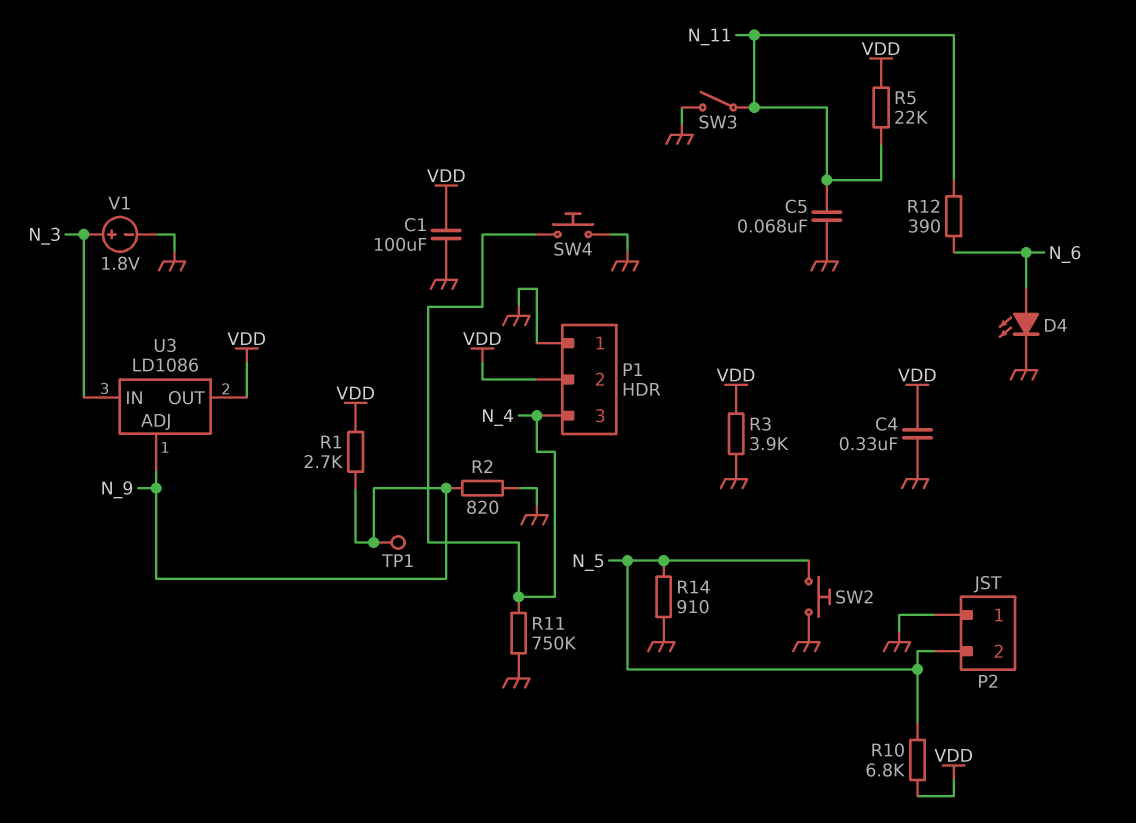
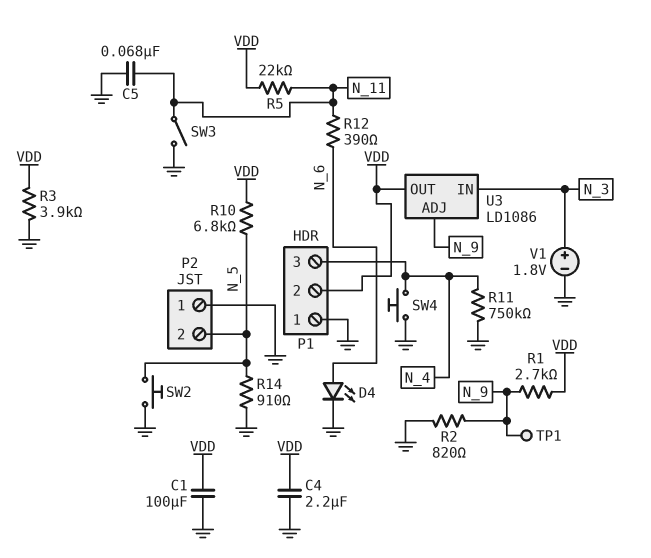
C4: 330nF (GND, VDD) -> 2.2uF (GND, VDD)

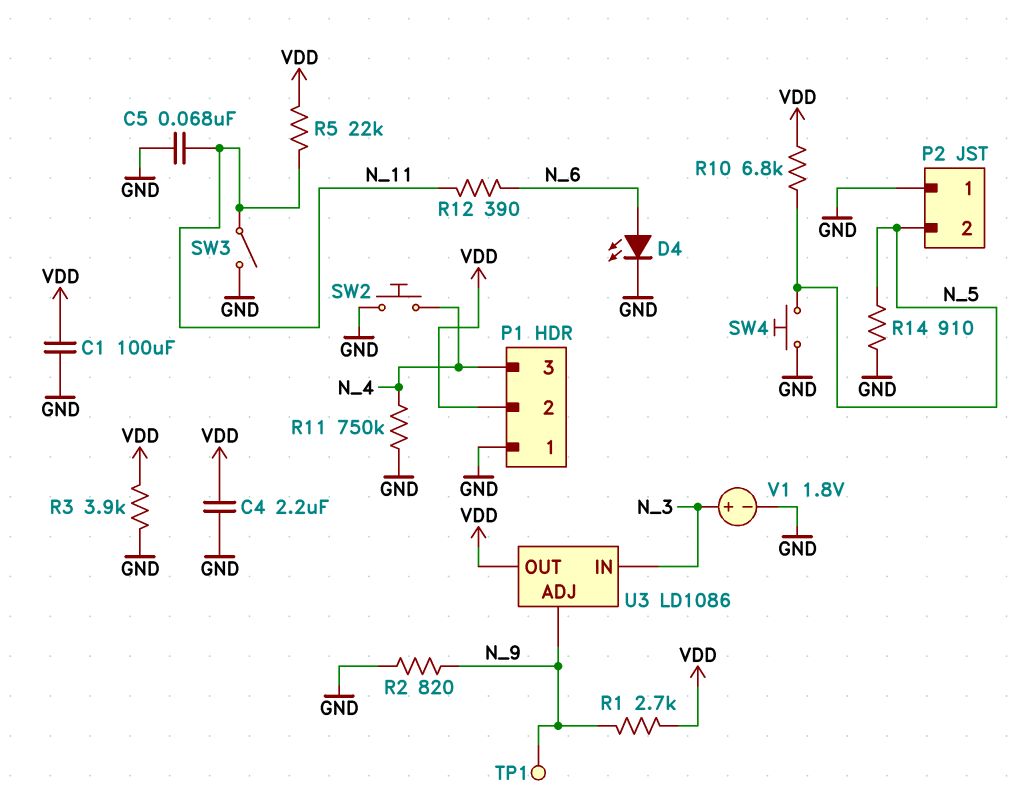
SW2: button (GND, N_5) -> button (GND, N_4)
SW4: button (GND, N_4) -> button (GND, N_5)

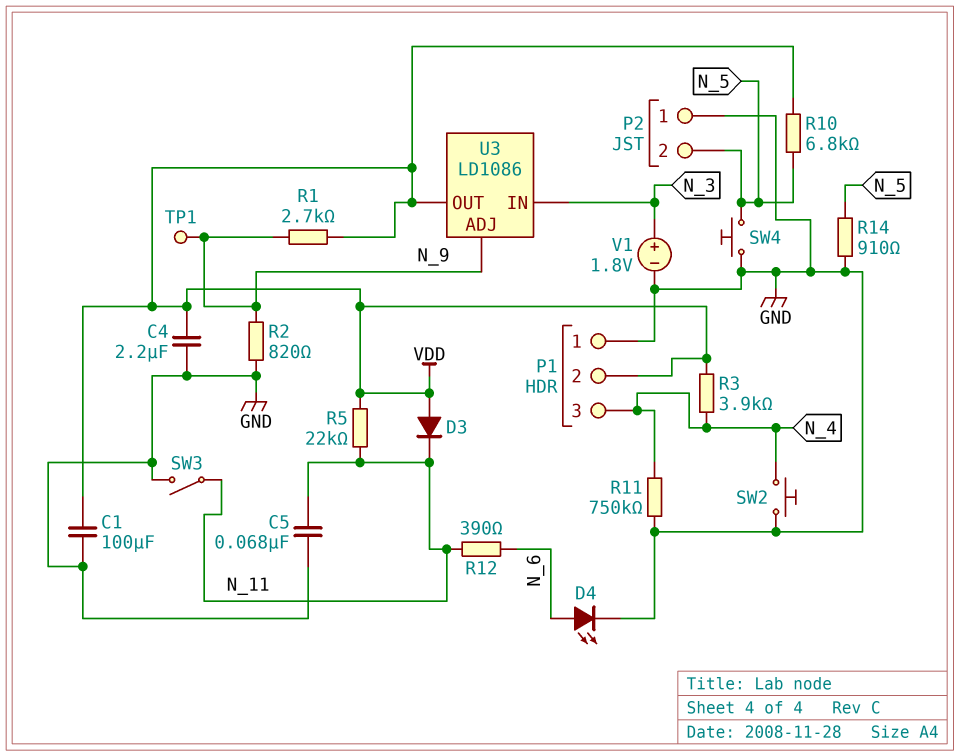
D3: none -> diode (A VDD, K N_11)
R3: 3.9k (GND, VDD) -> 3.9k (N_4, VDD)

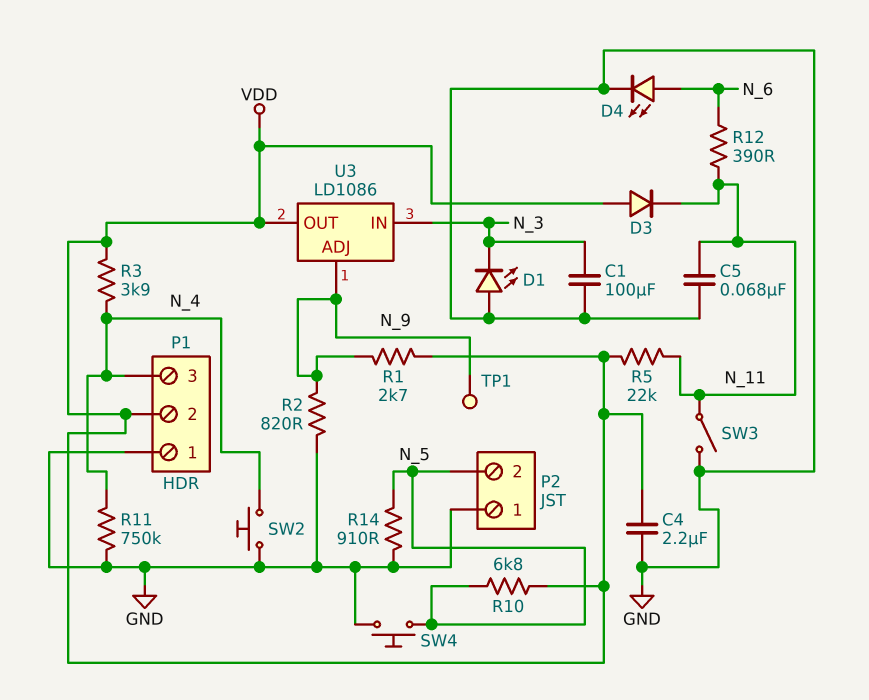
C1: 100uF (GND, VDD) -> 100uF (GND, N_3)
D1: none -> LED (A GND, K N_3)
V1: 1.8V (plus N_3, minus GND) -> none

